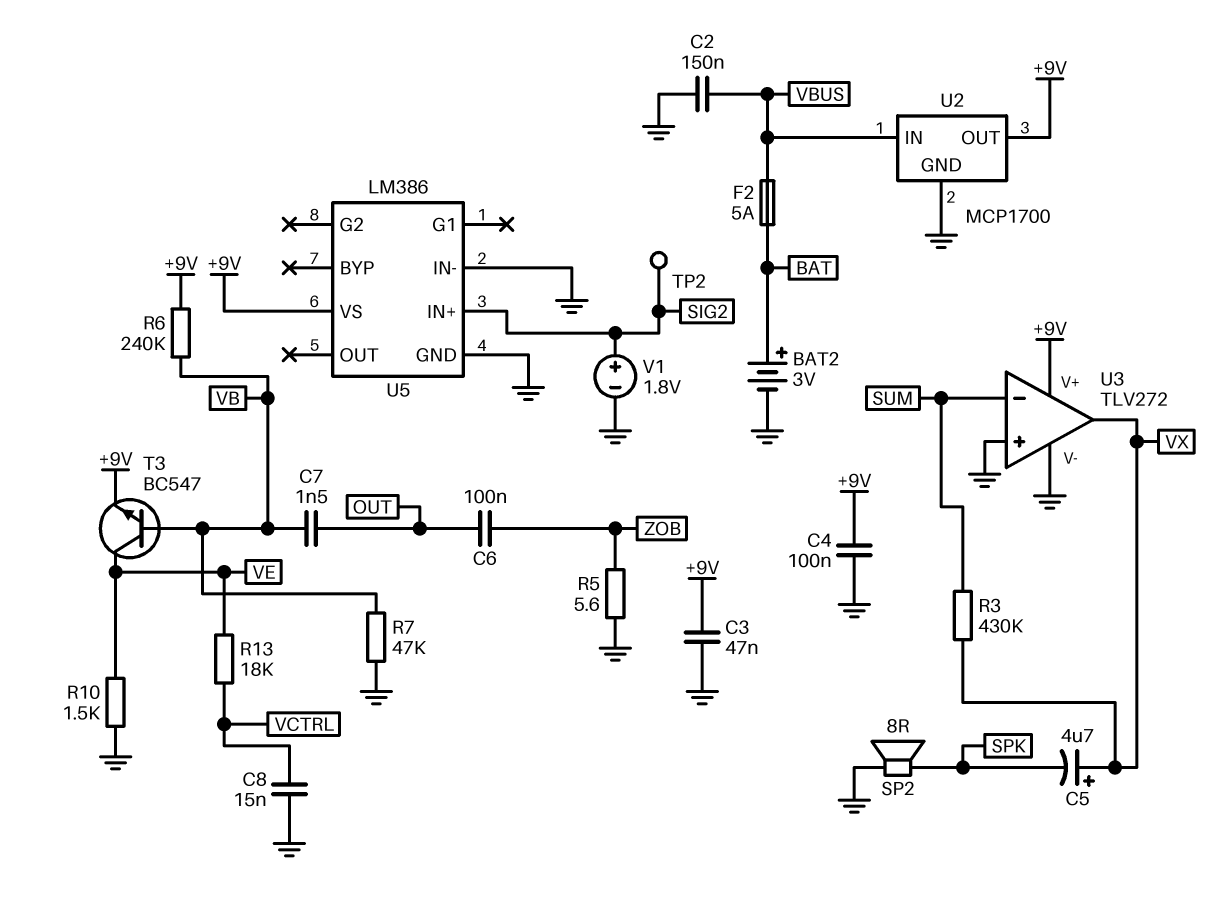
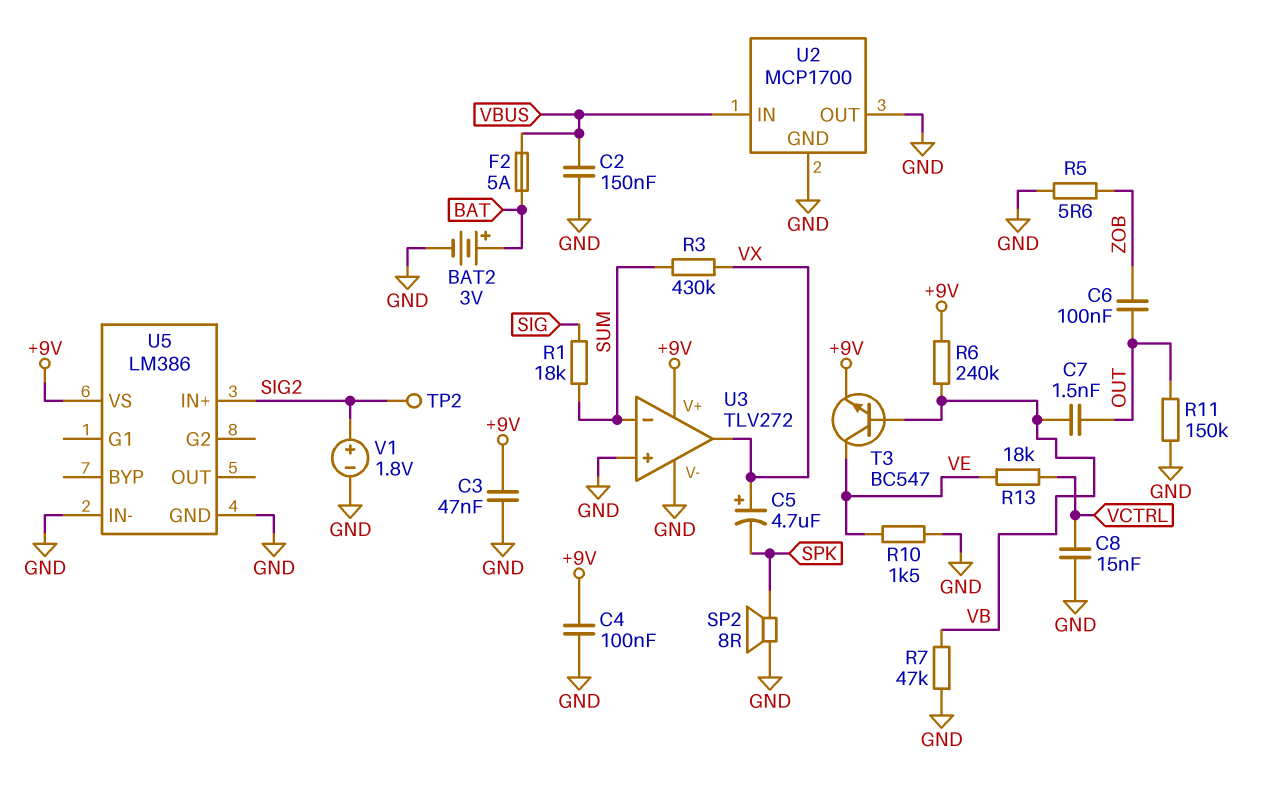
R1: none -> 18k (SIG, SUM)
R11: none -> 150k (GND, OUT)
U2 pin OUT: +9V -> GND

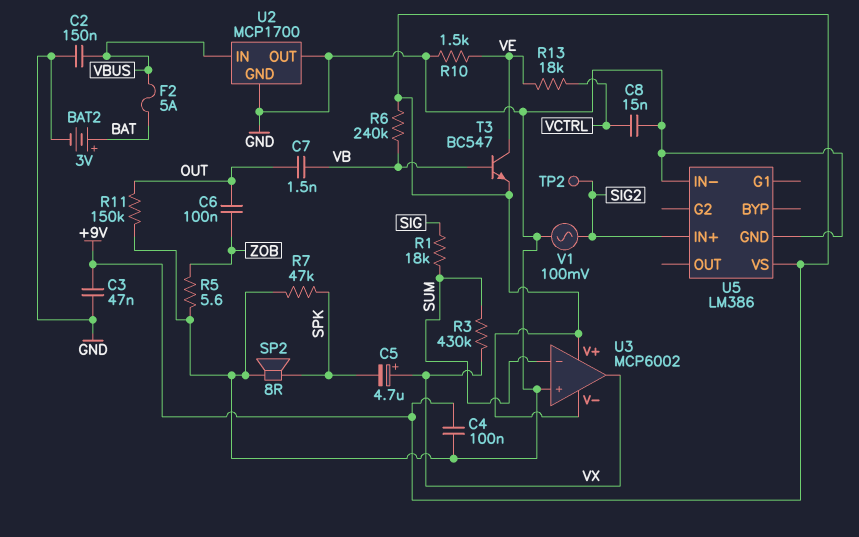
R7: 47k (GND, VB) -> 47k (GND, SPK)
U3: TLV272 -> MCP6002
U3 pin V-: GND -> +9V
V1: 1.8V (plus SIG2, minus GND) -> AC 100mV (GND, SIG2)

